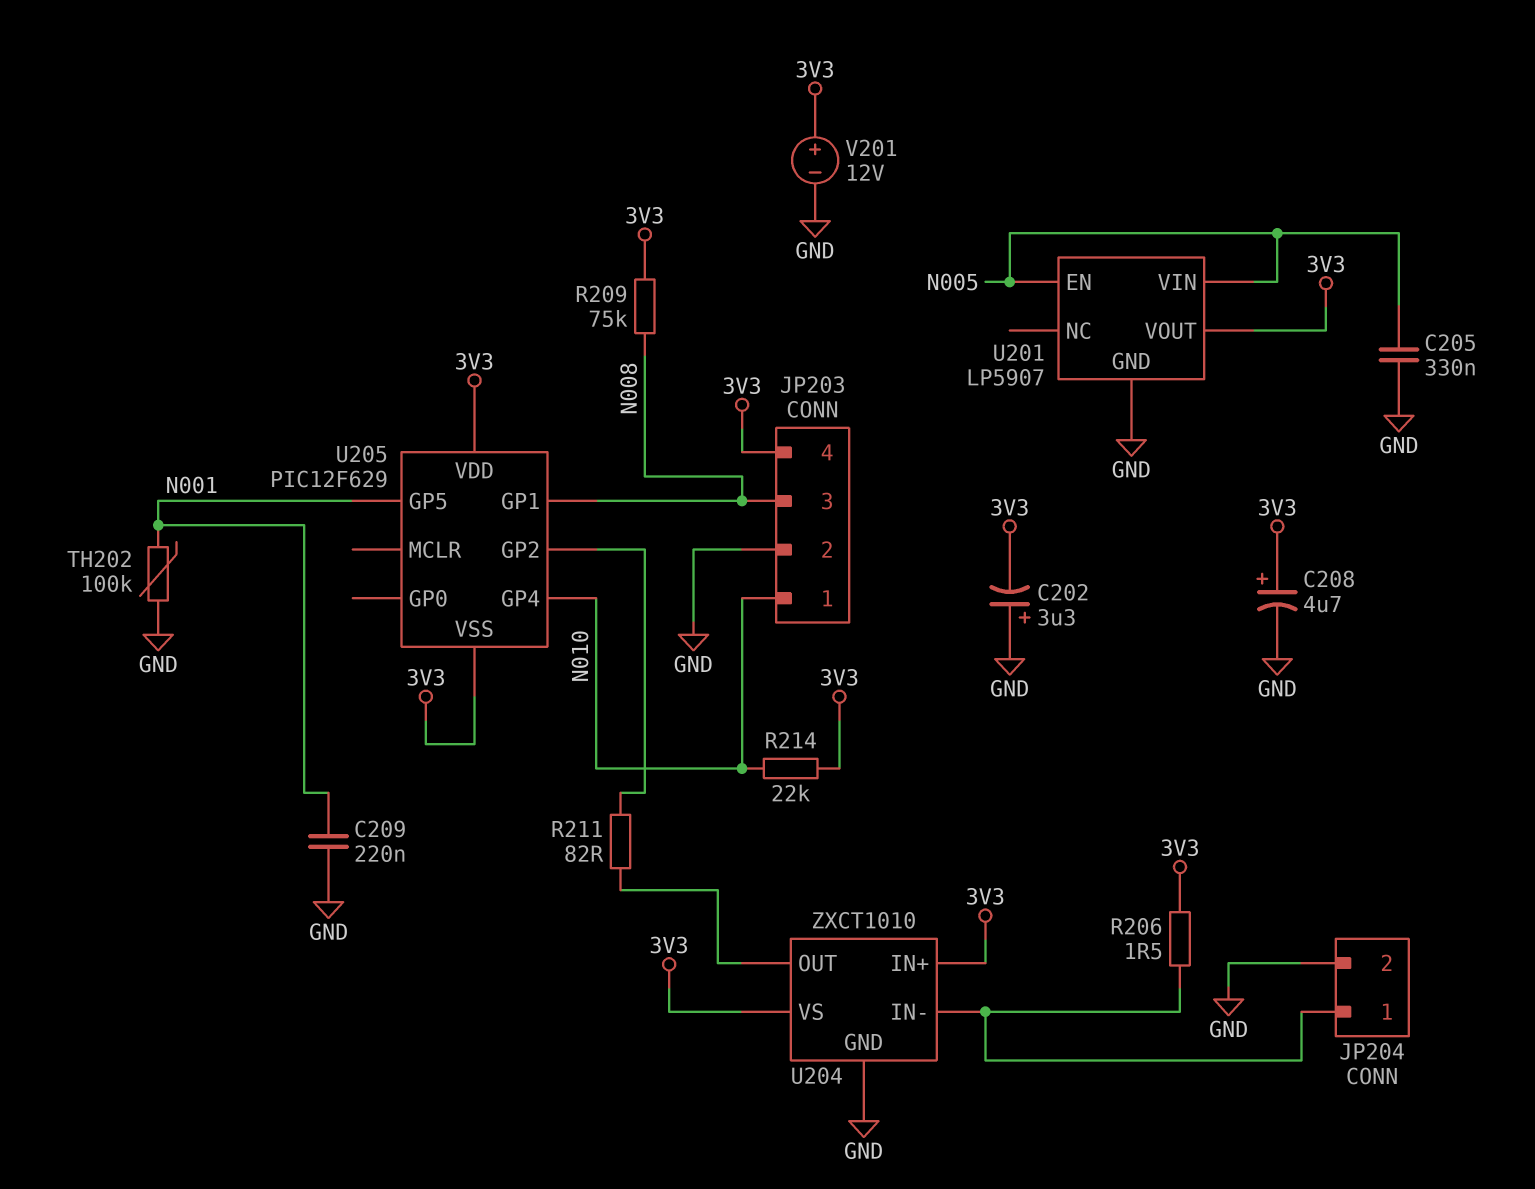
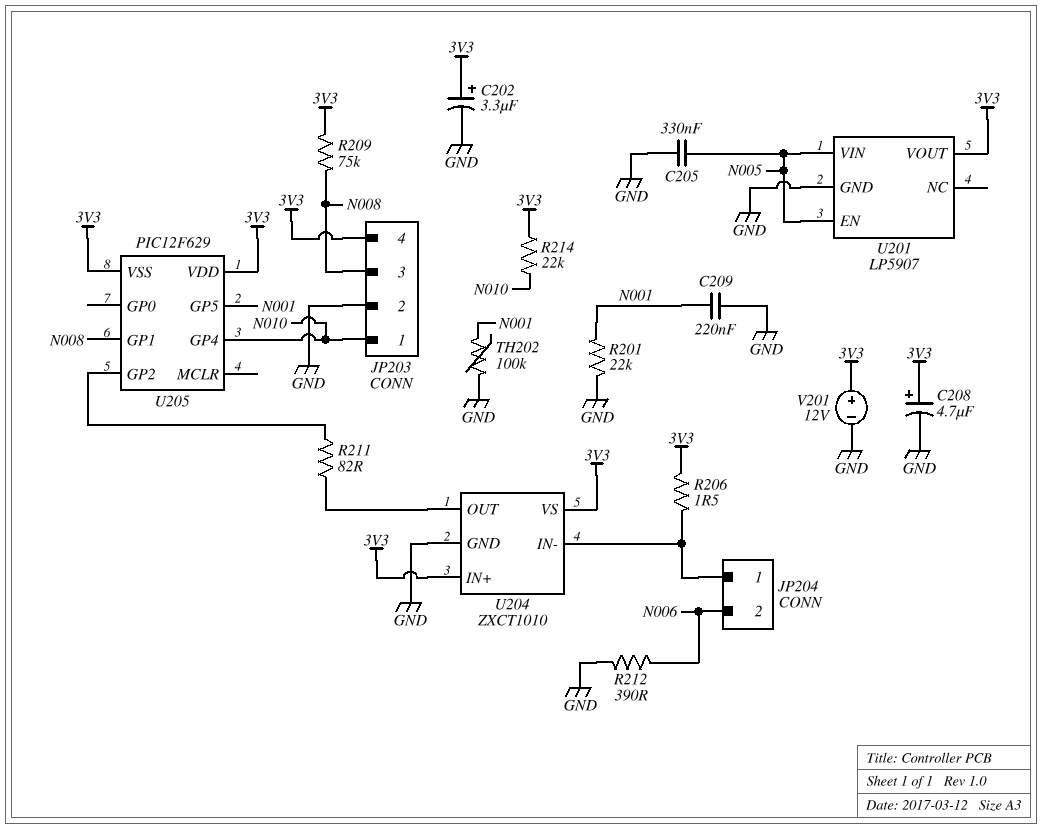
C202: 3.3uF (plus GND, minus 3V3) -> 3.3uF (plus 3V3, minus GND)
JP204 pin 2: GND -> N006
R201: none -> 22k (GND, N001)
R212: none -> 390 (GND, N006)

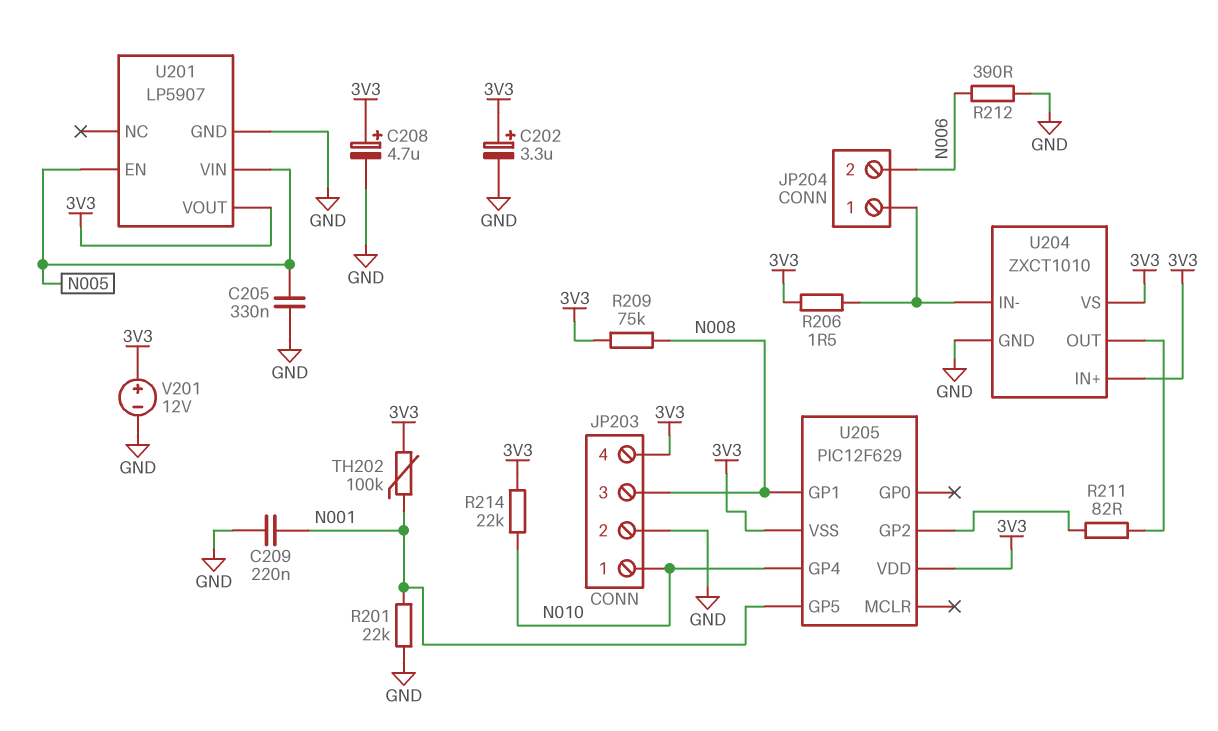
TH202: 100k (GND, N001) -> 100k (3V3, N001)

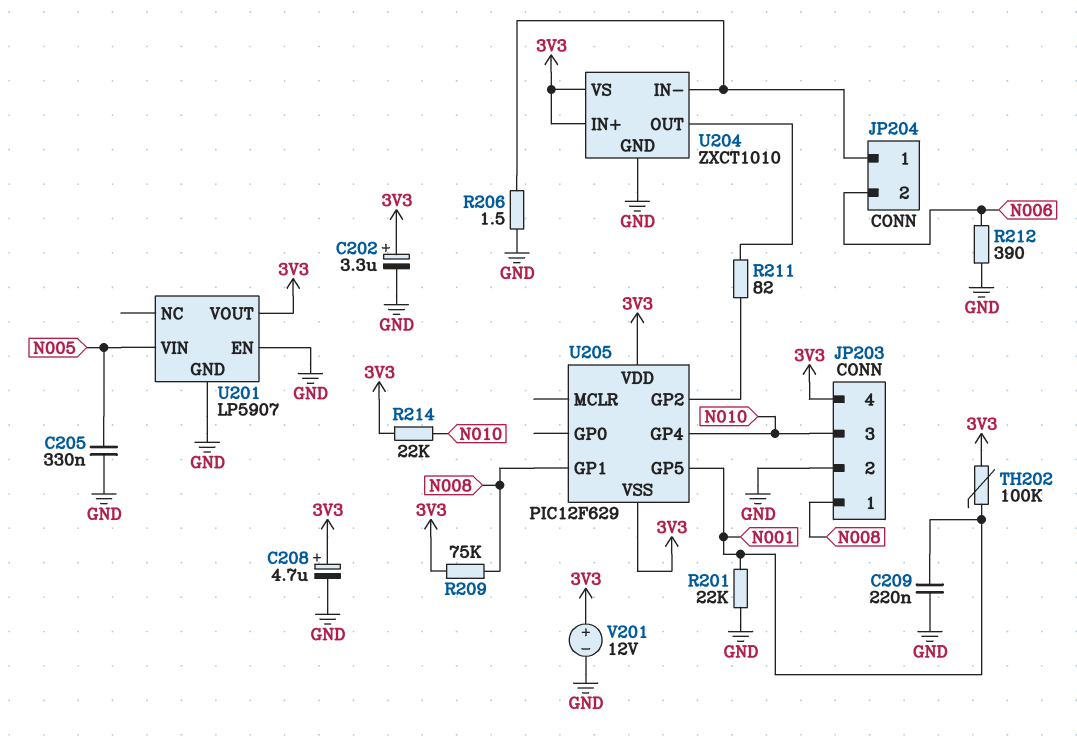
JP203 pin 1: N010 -> N008
JP203 pin 3: N008 -> N010
R206: 1.5 (3V3, JP204/1) -> 1.5 (GND, JP204/1)
U201 pin EN: N005 -> GND

